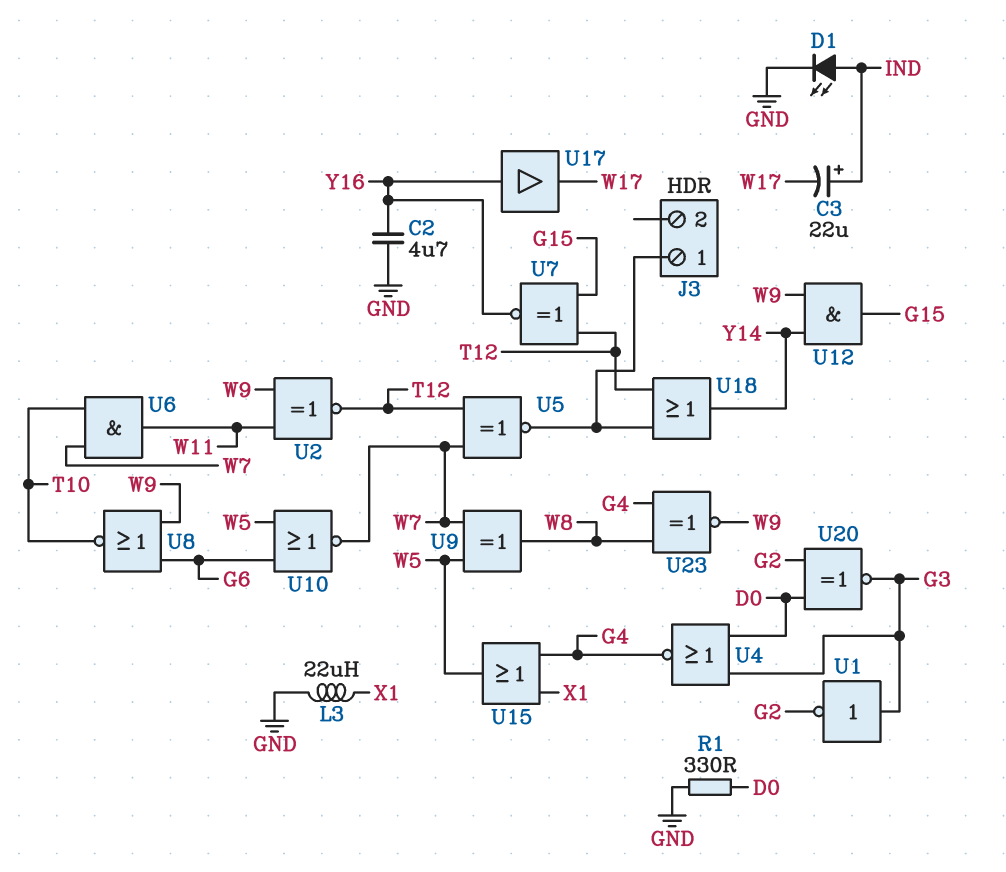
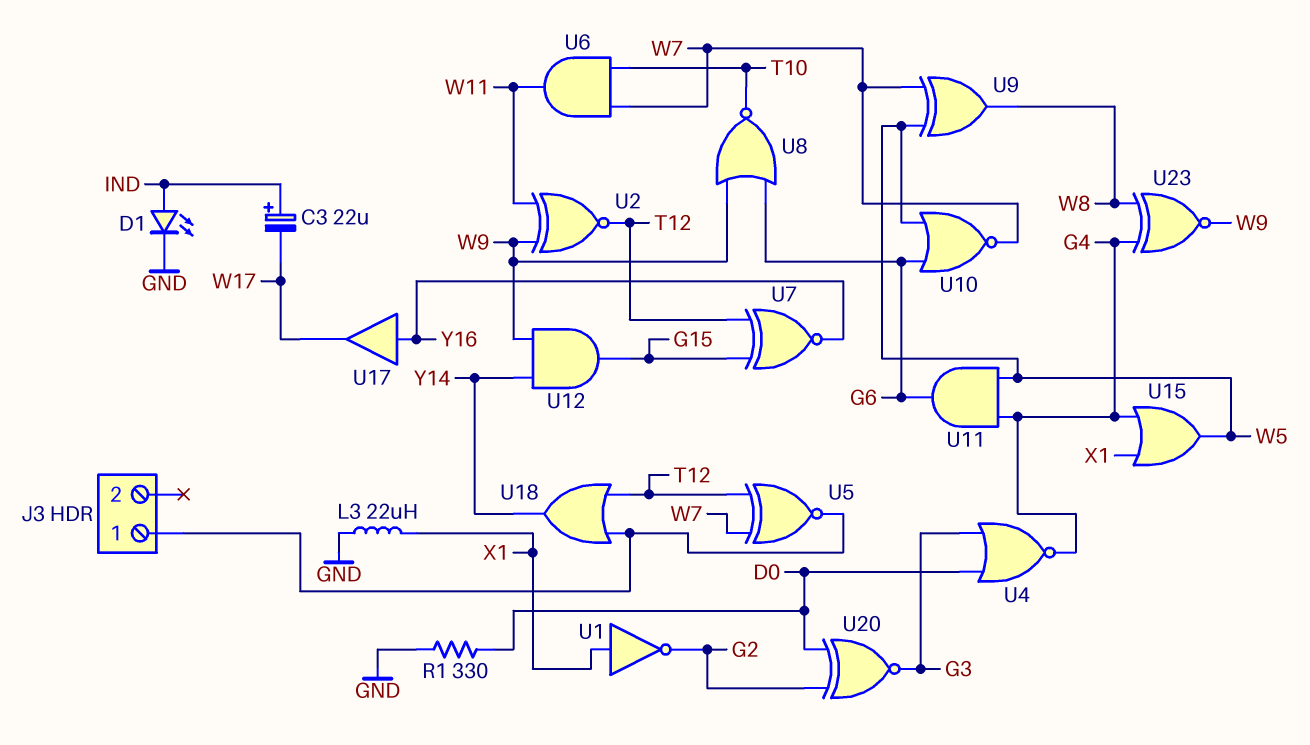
C2: 4.7uF (GND, Y16) -> none
U1: NOT (in G3, out G2) -> NOT (in X1, out G2)
U11: none -> AND (in G4, in W5, out G6)

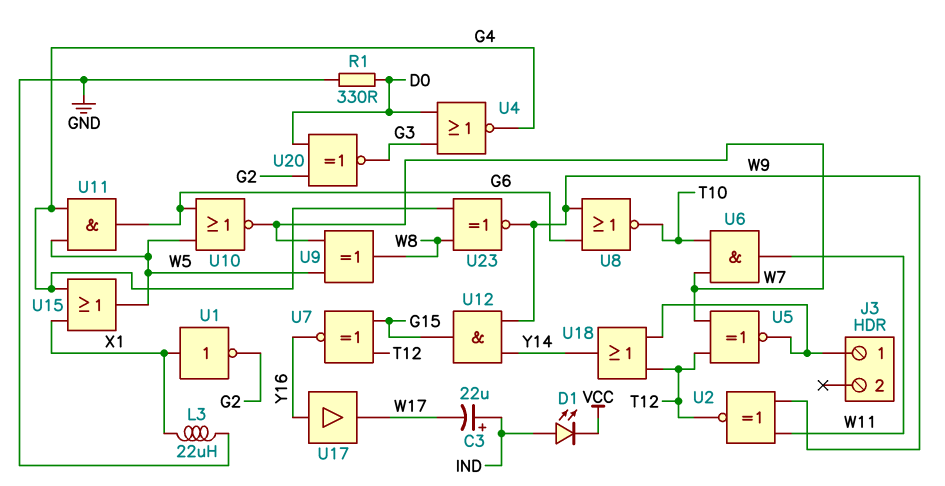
D1: LED (A IND, K GND) -> LED (A IND, K VCC)

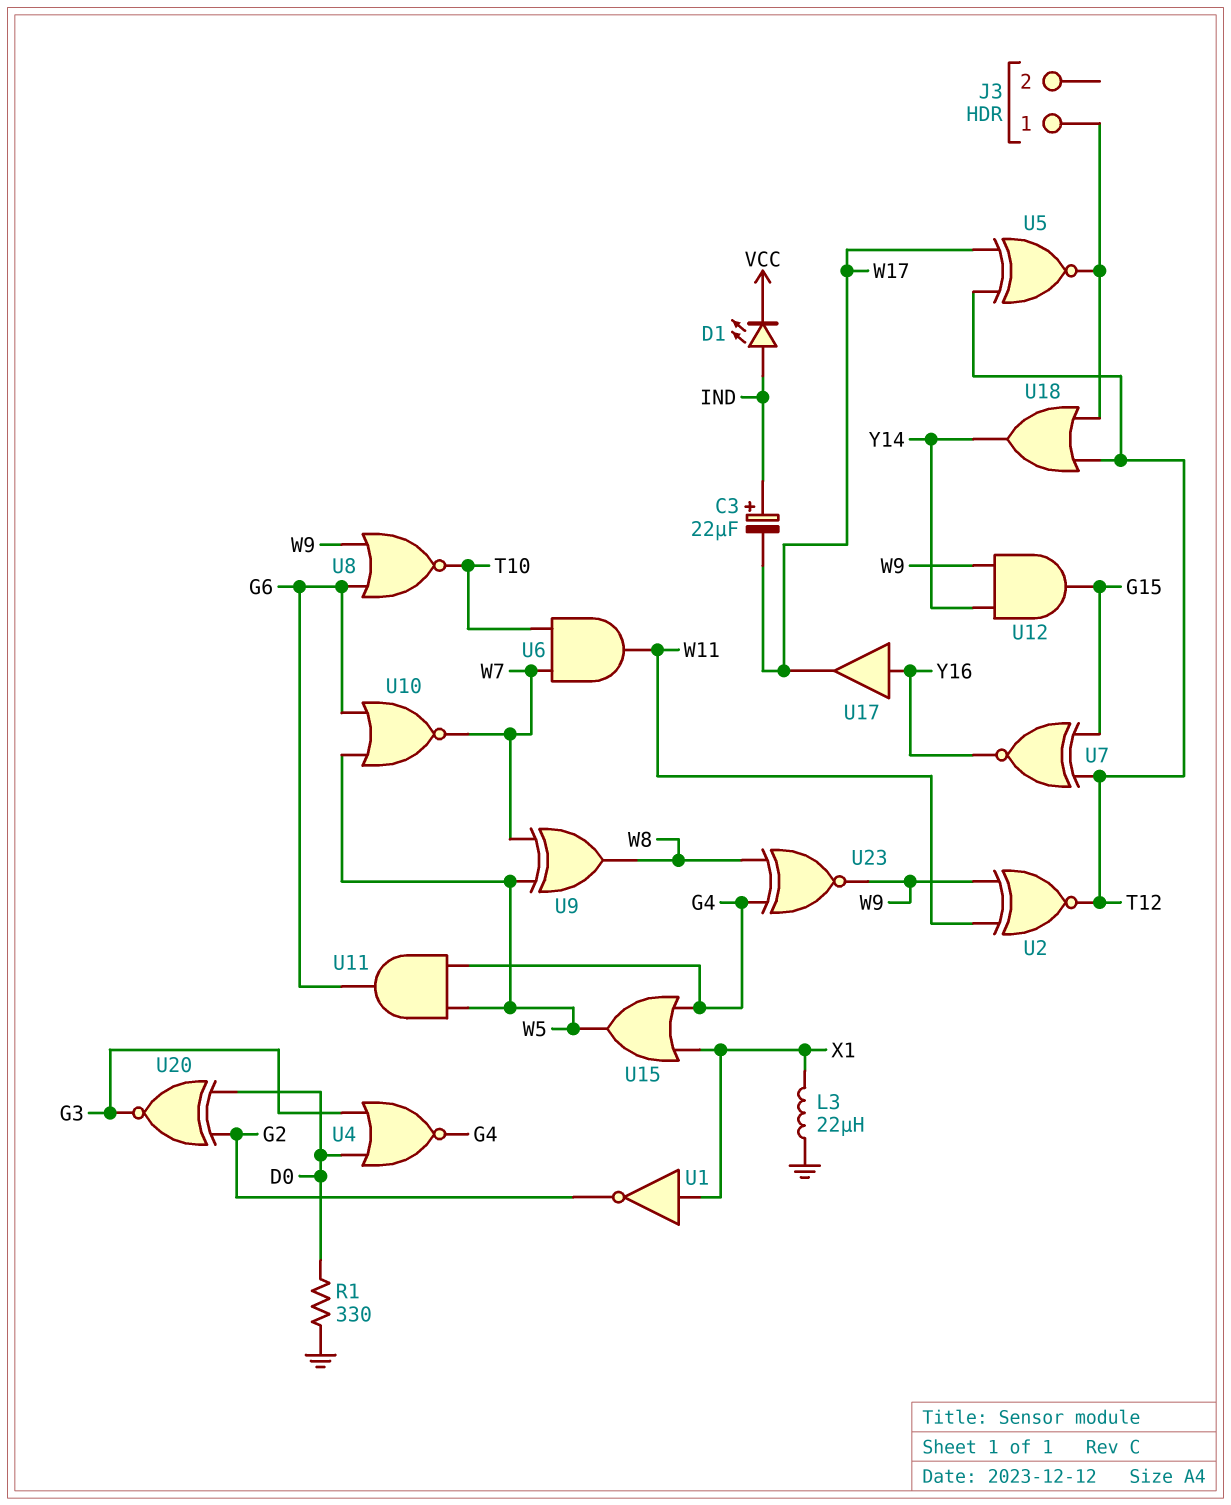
U5: XNOR (in T12, in W7, out J3/1) -> XNOR (in T12, in W17, out J3/1)

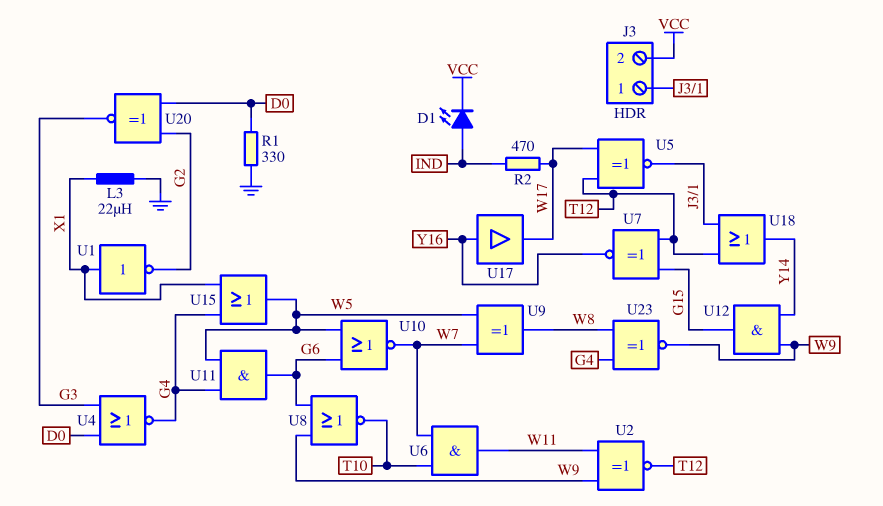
C3: 22uF (plus IND, minus W17) -> none
J3 pin 2: none -> VCC
R2: none -> 470 (IND, W17)

